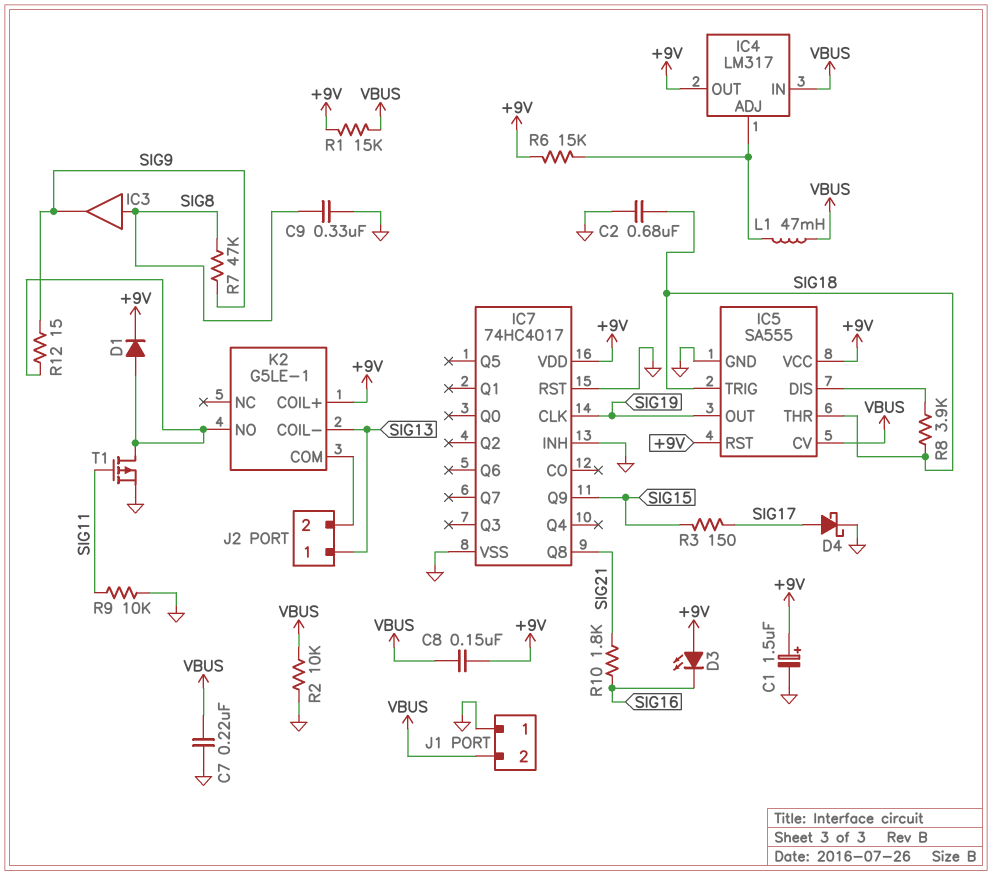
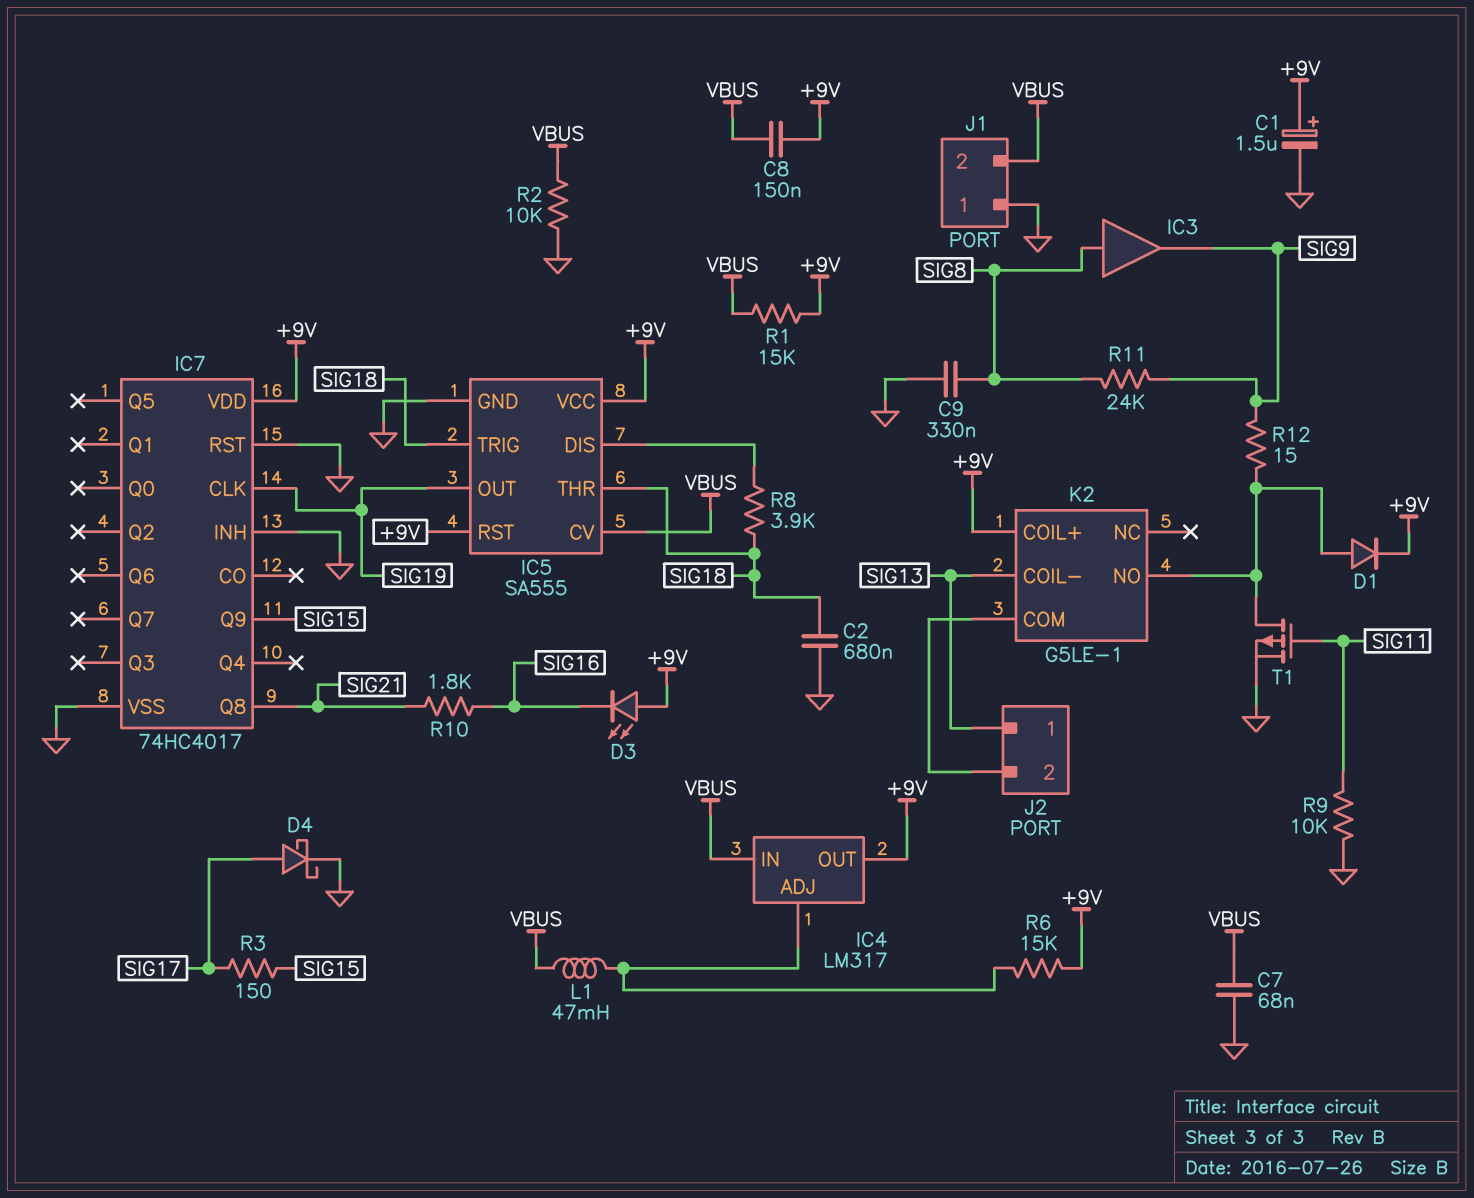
C7: 220nF (GND, VBUS) -> 68nF (GND, VBUS)
R7: 47k (SIG8, SIG9) -> none
R11: none -> 24k (SIG8, SIG9)

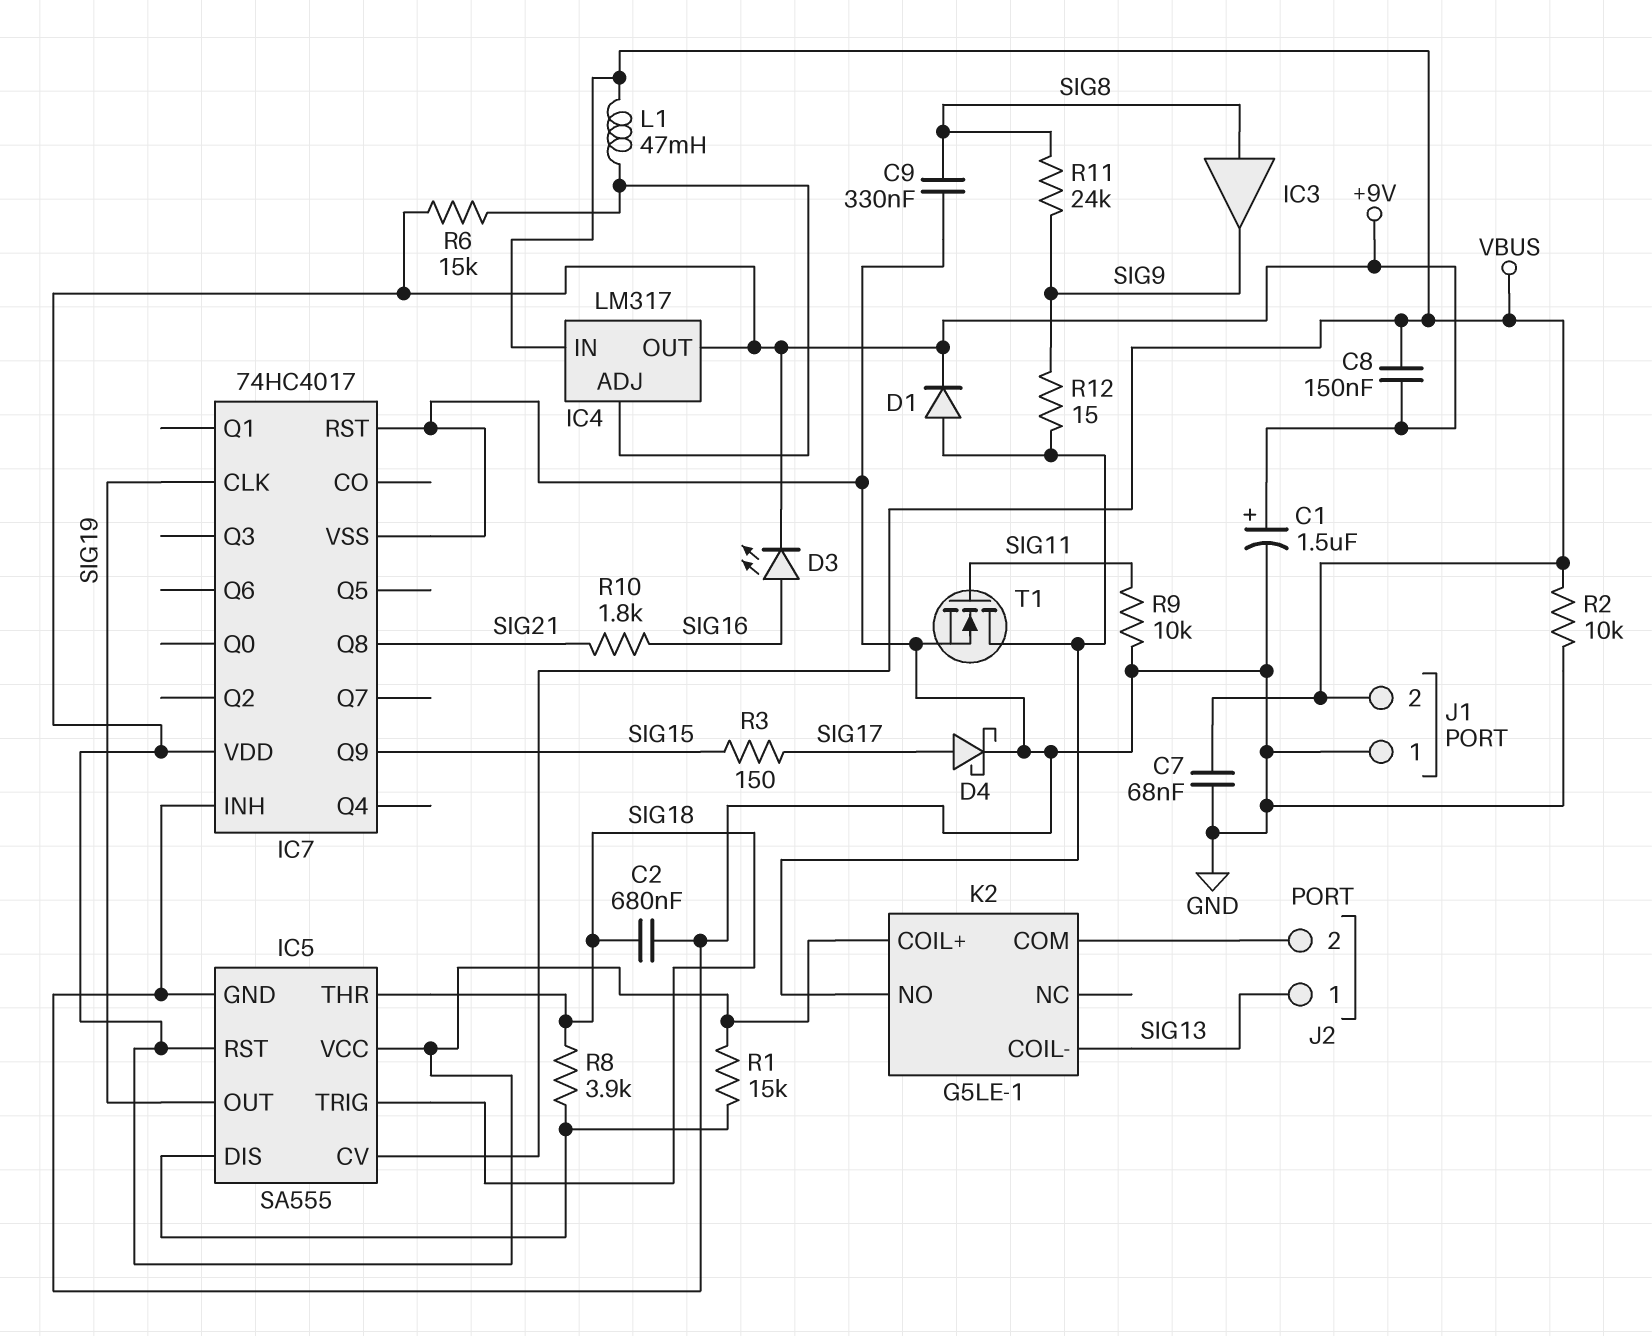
D3: LED (A +9V, K SIG16) -> LED (A SIG16, K +9V)
R1: 15k (+9V, VBUS) -> 15k (+9V, IC5/DIS)
T1: PMOS (G SIG11, D K2/NO, S GND) -> NMOS (G SIG11, D K2/NO, S GND)

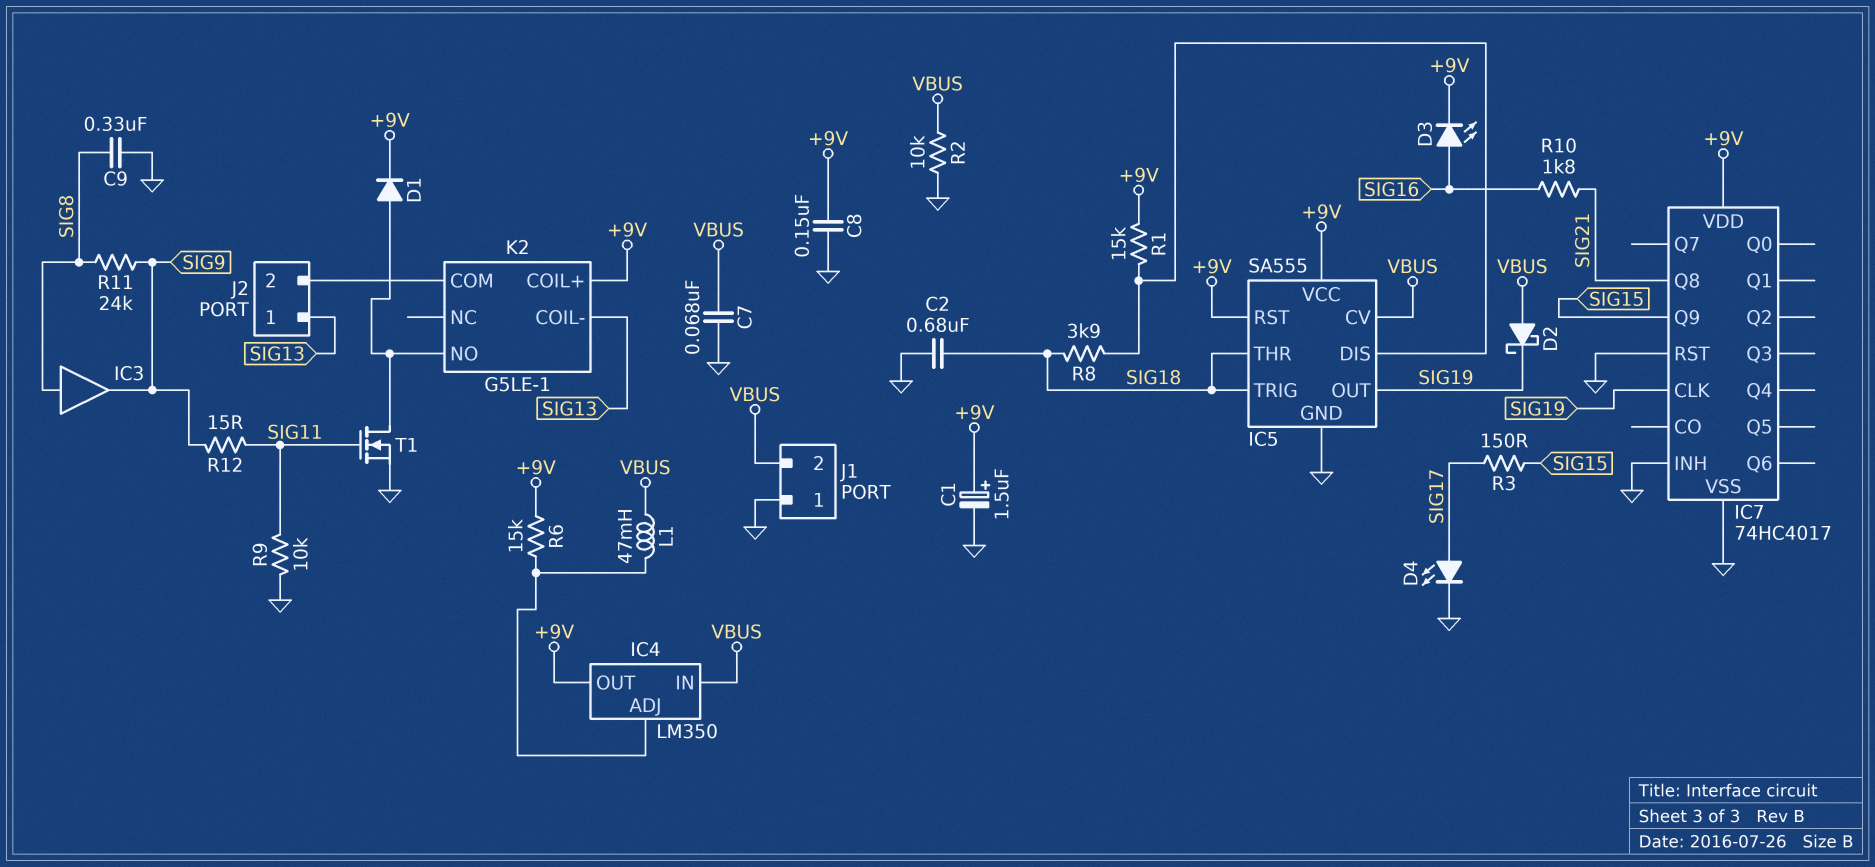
C8: 150nF (+9V, VBUS) -> 150nF (+9V, GND)
D2: none -> schottky (A VBUS, K SIG19)
D4: schottky (A SIG17, K GND) -> LED (A SIG17, K GND)
IC4: LM317 -> LM350
R12: 15 (K2/NO, SIG9) -> 15 (SIG9, SIG11)

